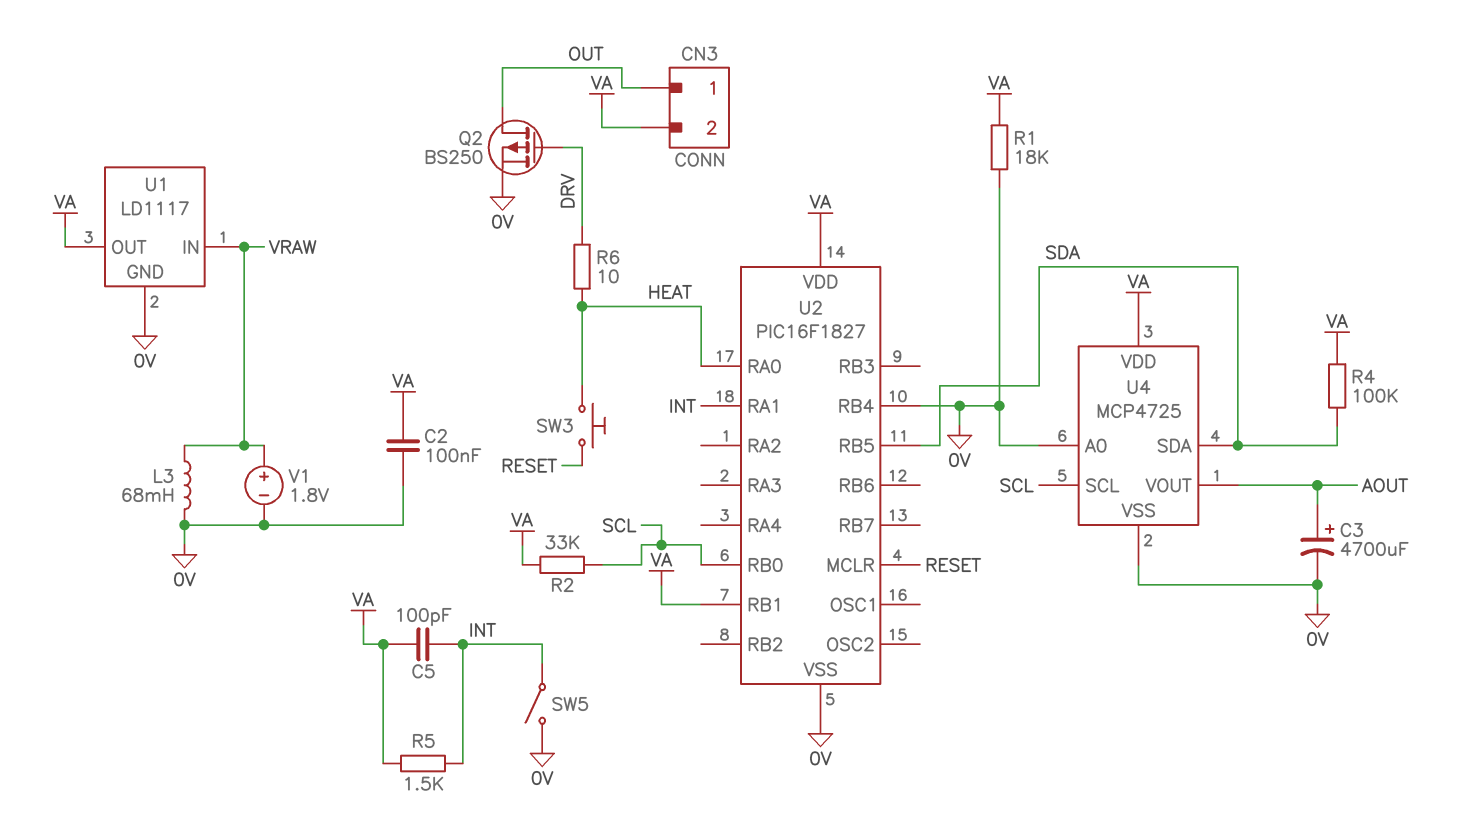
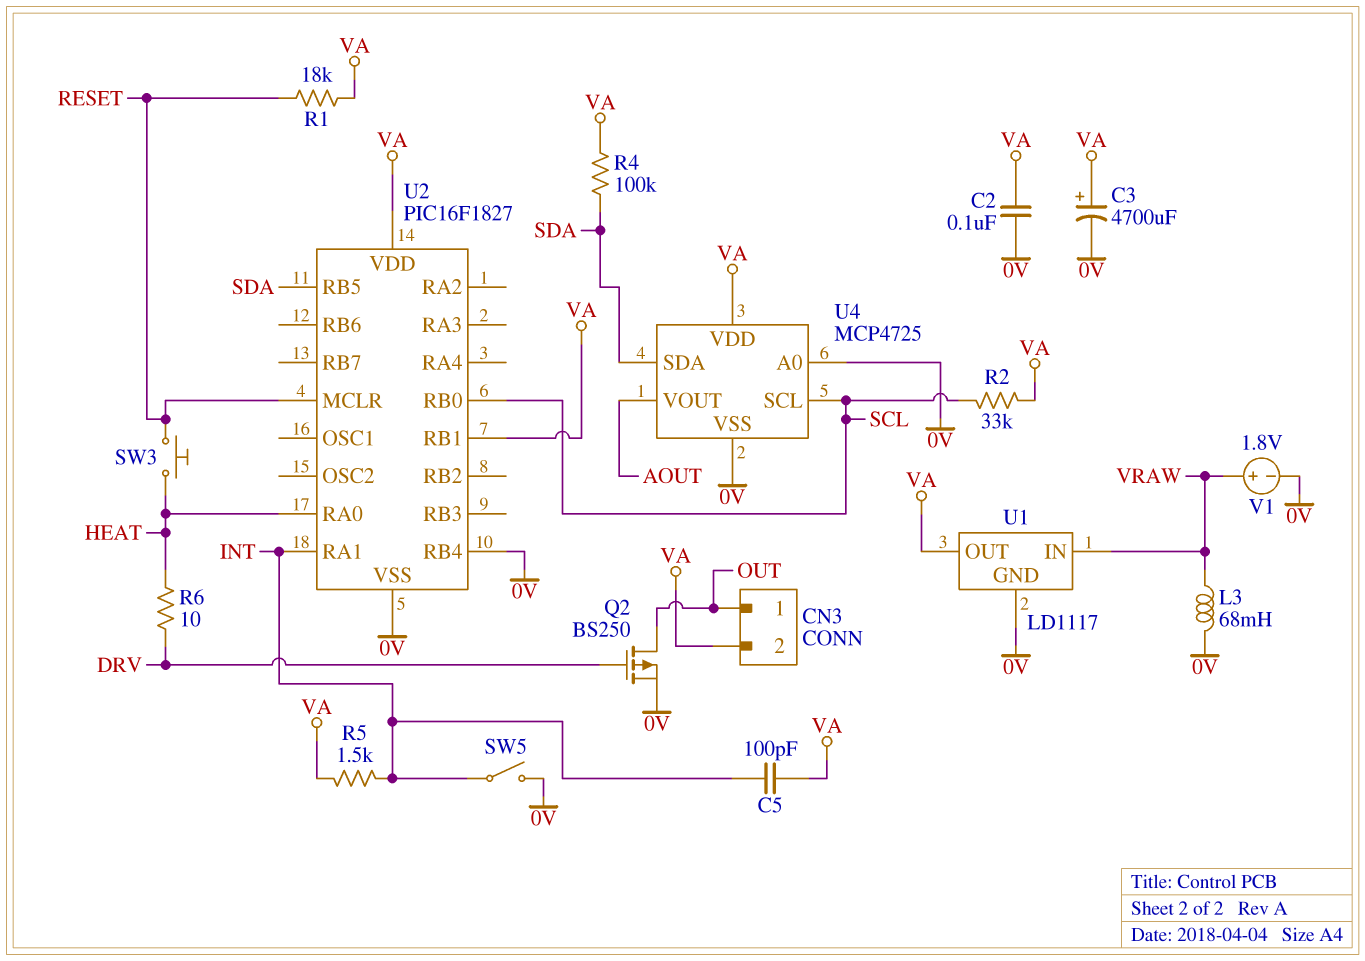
C3: 4700uF (plus AOUT, minus 0V) -> 4700uF (plus VA, minus 0V)
R1: 18k (0V, VA) -> 18k (RESET, VA)

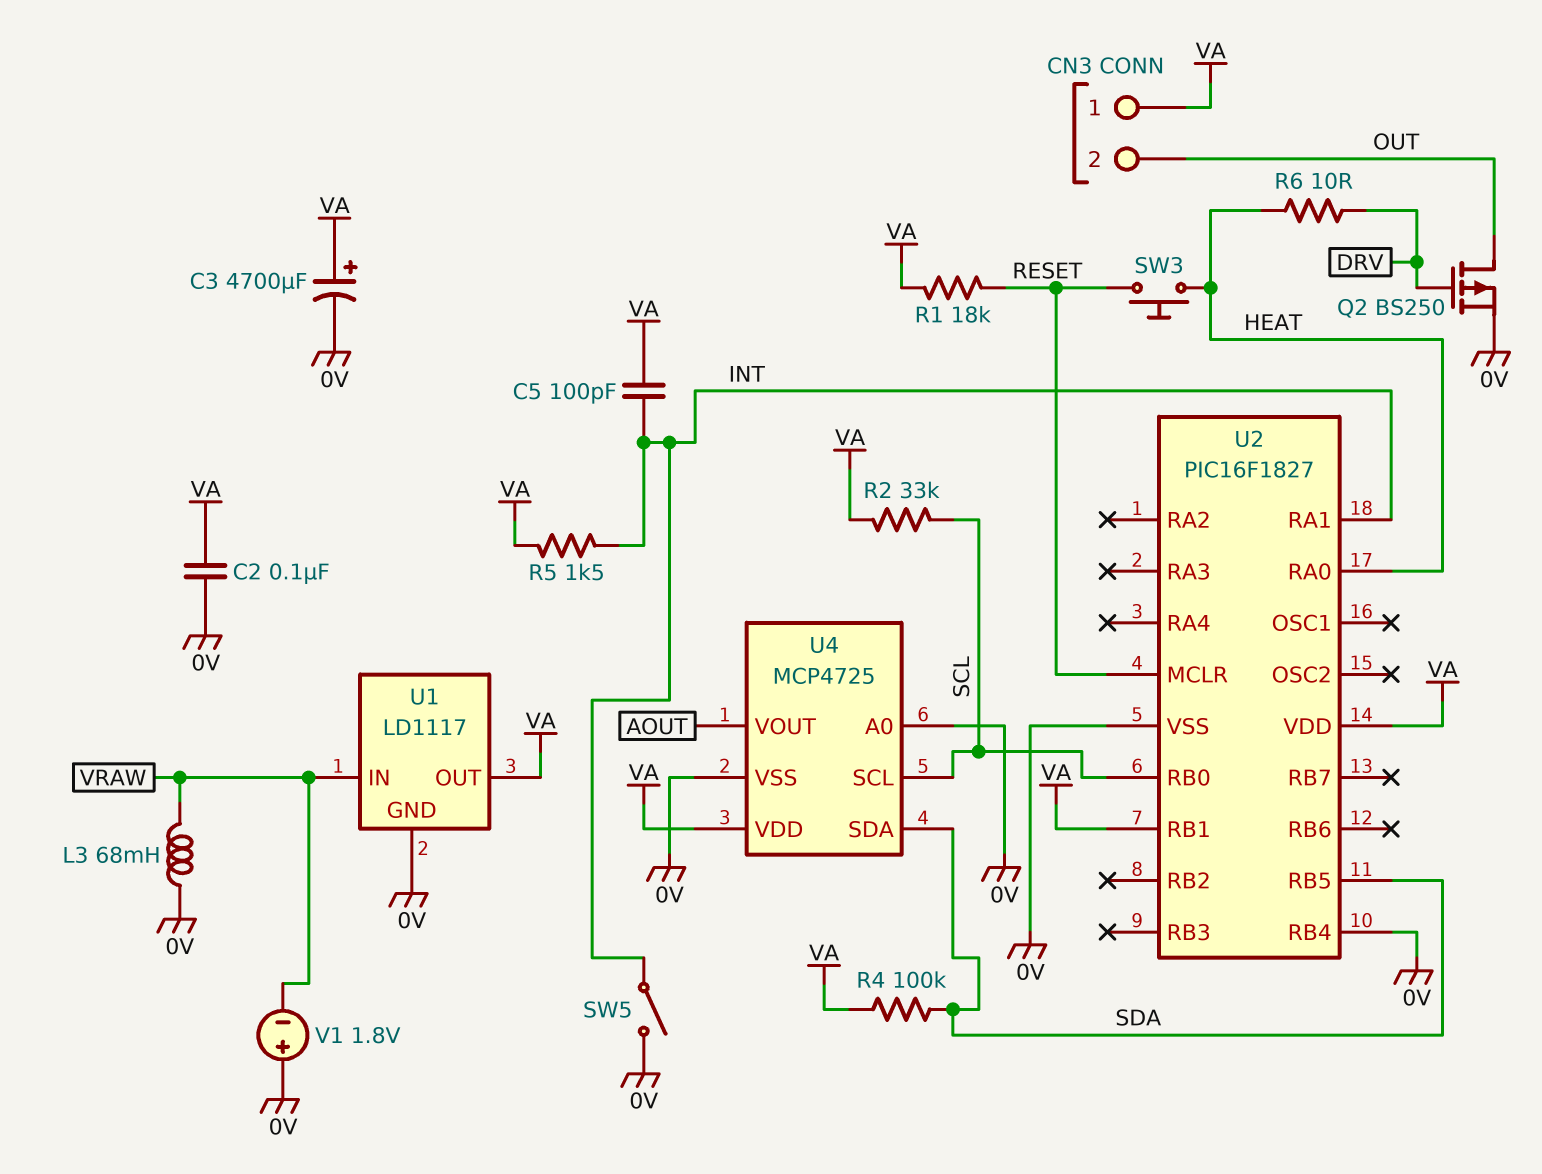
CN3 pin 1: OUT -> VA
CN3 pin 2: VA -> OUT
V1: 1.8V (plus VRAW, minus 0V) -> 1.8V (plus 0V, minus VRAW)

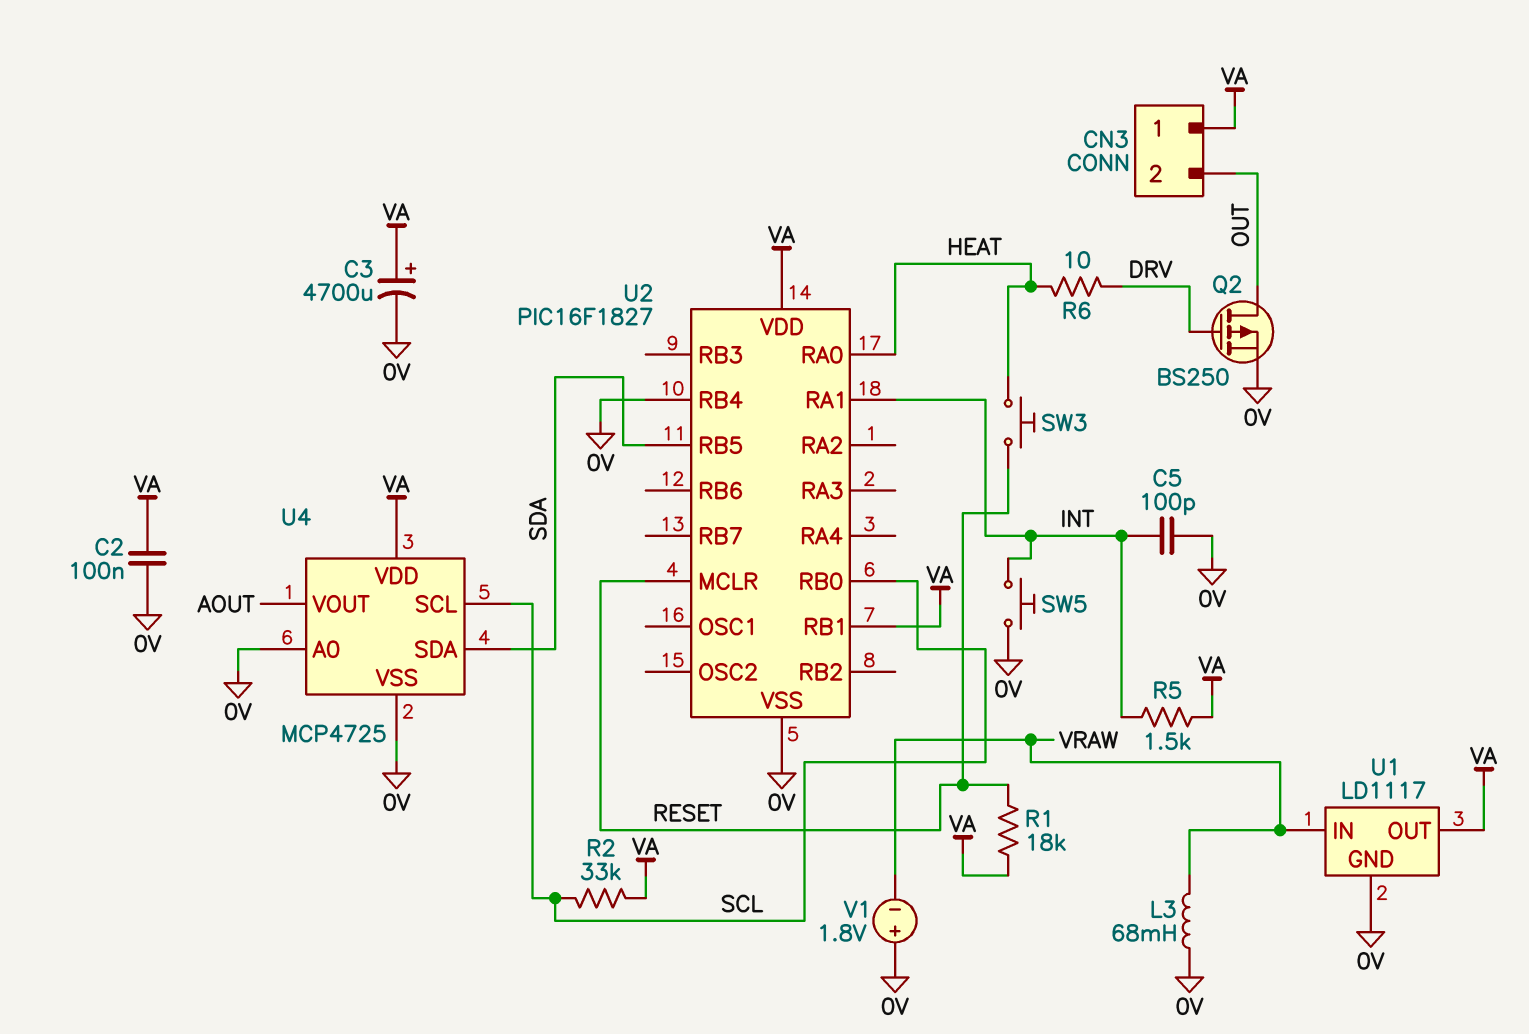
C5: 100pF (INT, VA) -> 100pF (0V, INT)
R4: 100k (SDA, VA) -> none
SW5: switch (0V, INT) -> button (0V, INT)

